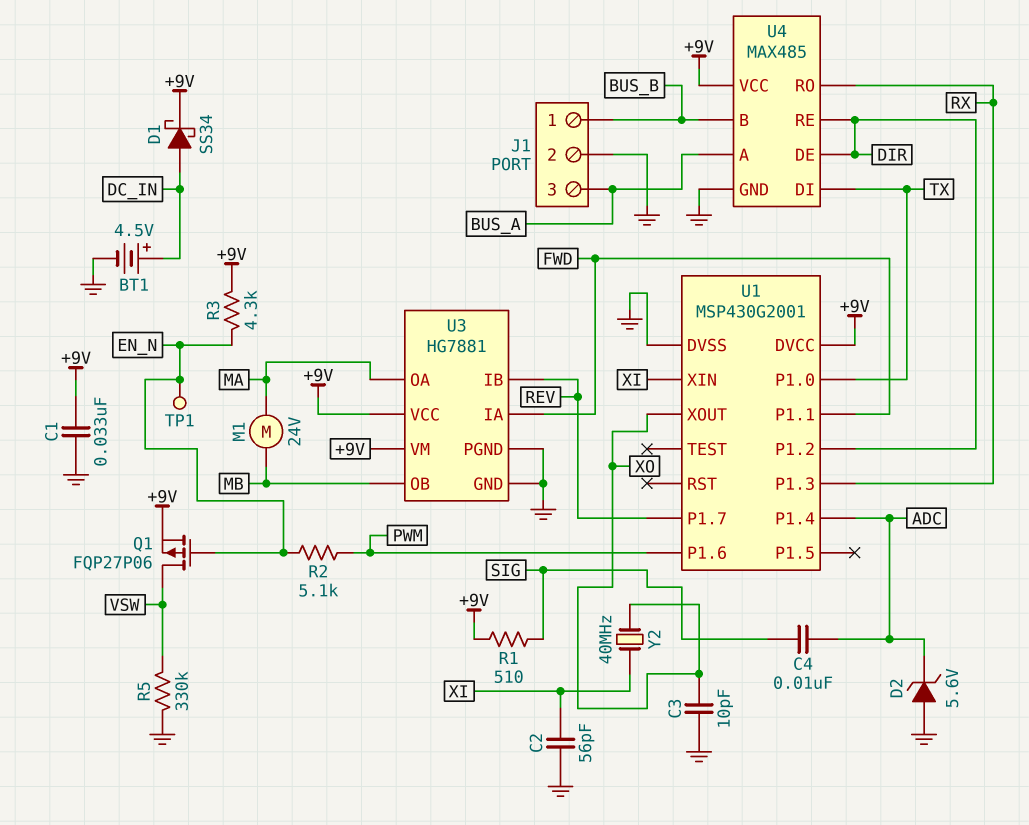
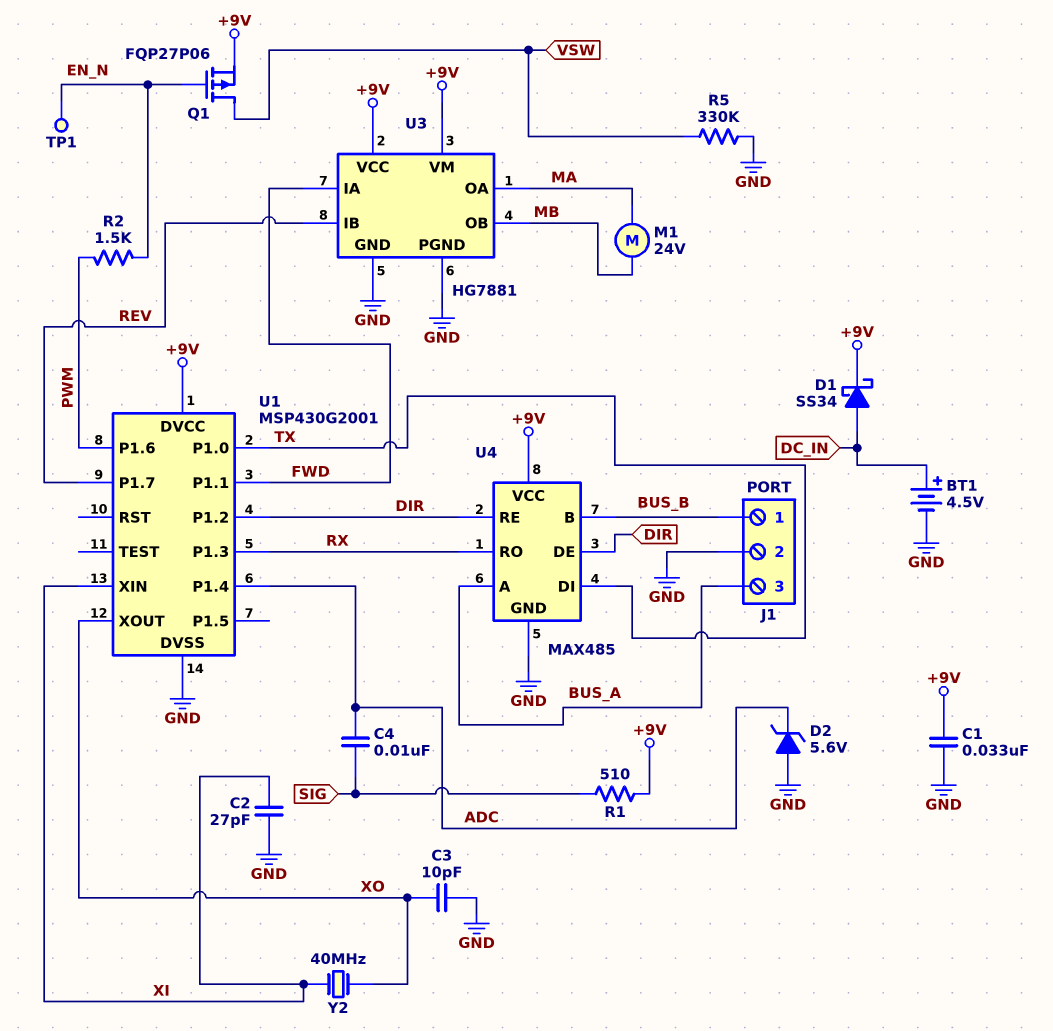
C2: 56pF (GND, XI) -> 27pF (GND, XI)
R2: 5.1k (EN_N, PWM) -> 1.5k (EN_N, PWM)
R3: 4.3k (+9V, EN_N) -> none

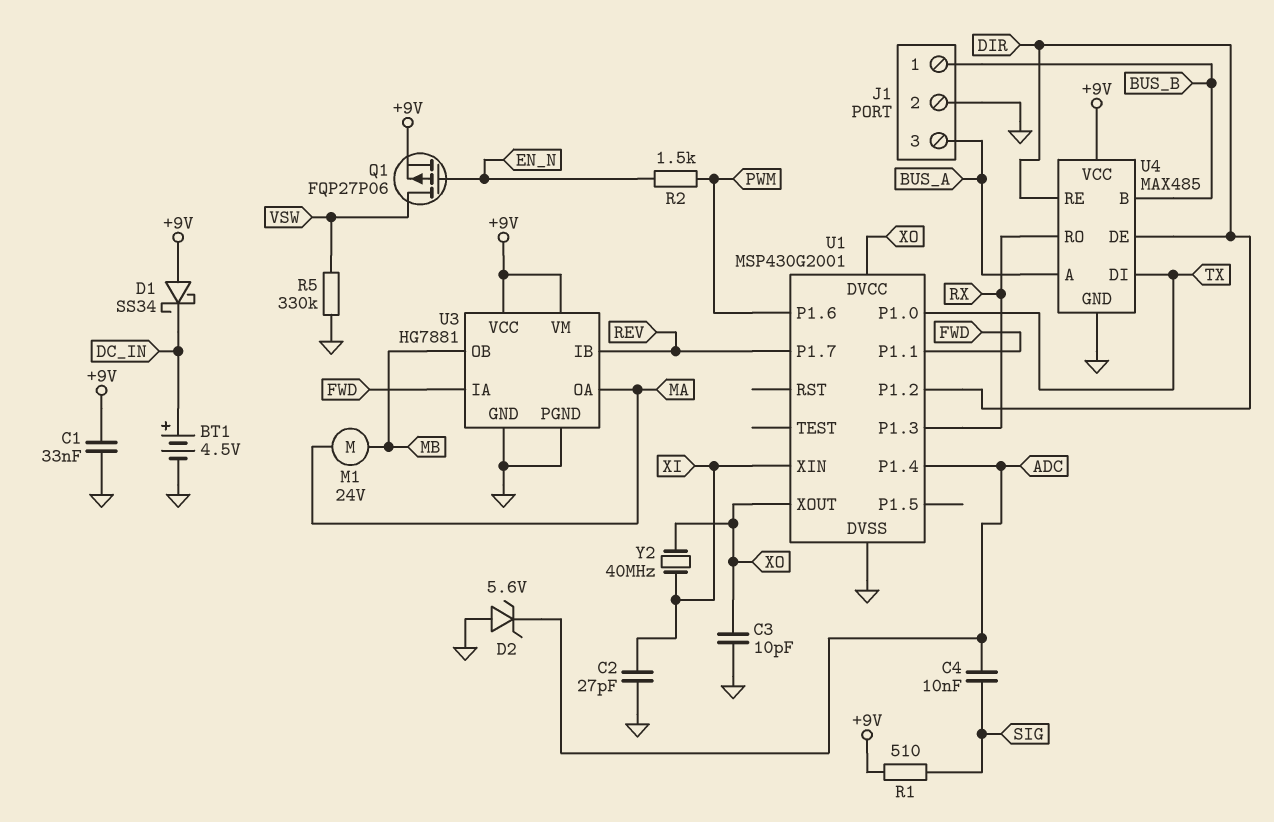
D1: schottky SS34 (A DC_IN, K +9V) -> schottky SS34 (A +9V, K DC_IN)
TP1: test point (EN_N) -> none
U1 pin DVCC: +9V -> XO

